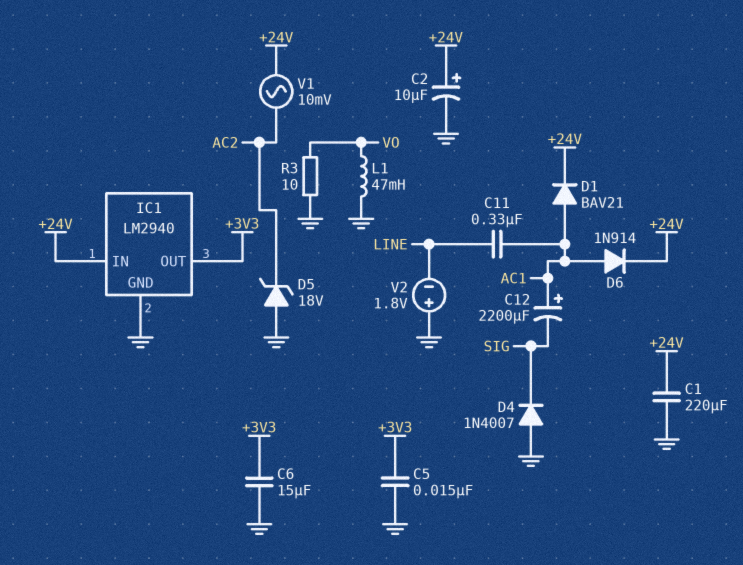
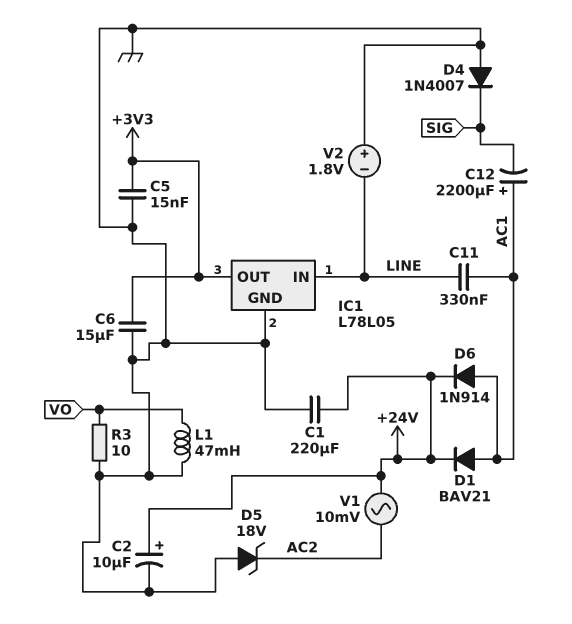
IC1: LM2940 -> L78L05
IC1 pin IN: +24V -> LINE

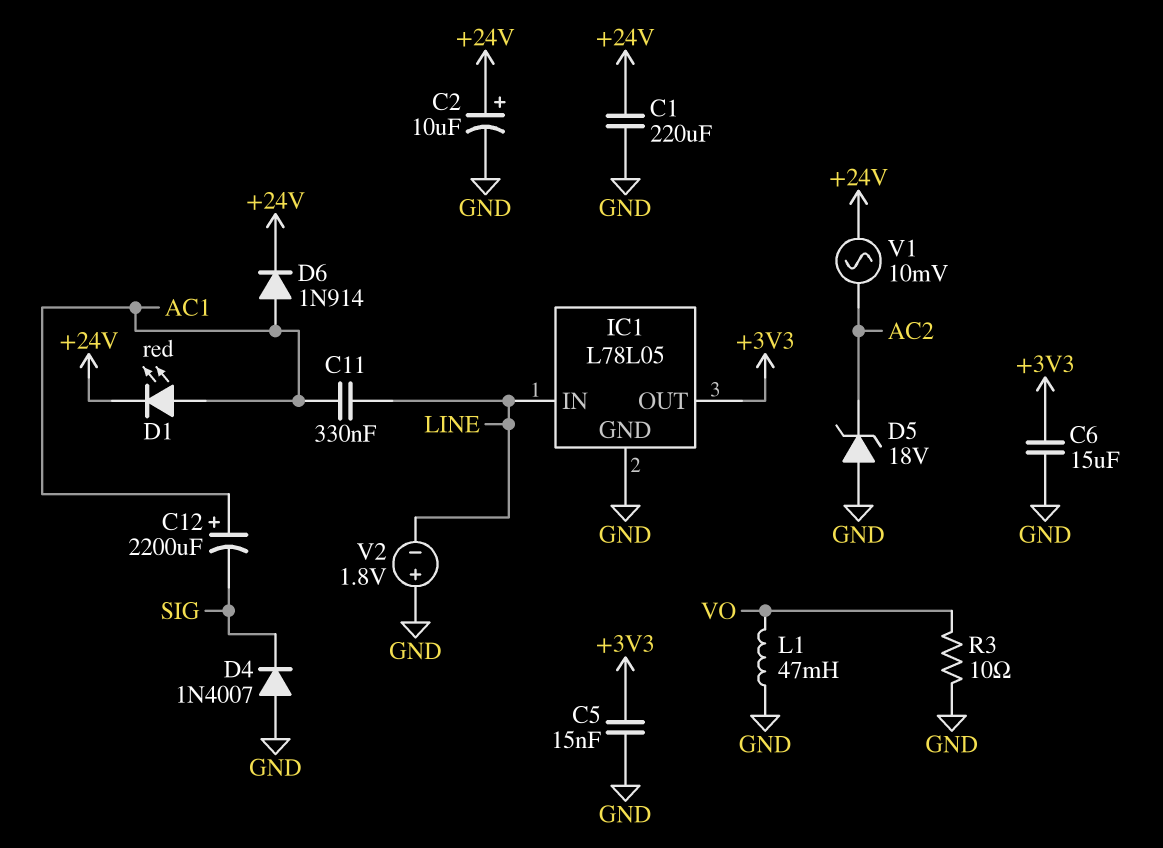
D1: diode BAV21 (A AC1, K +24V) -> LED red (A AC1, K +24V)

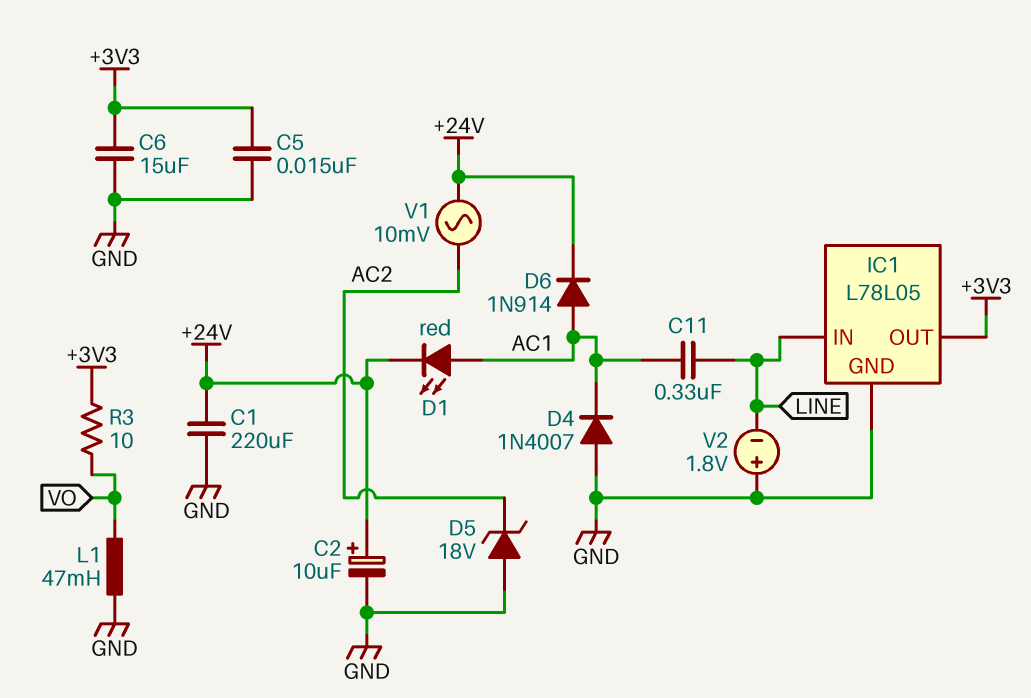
C12: 2200uF (plus AC1, minus SIG) -> none
D4: diode 1N4007 (A GND, K SIG) -> diode 1N4007 (A GND, K AC1)
R3: 10 (GND, VO) -> 10 (+3V3, VO)

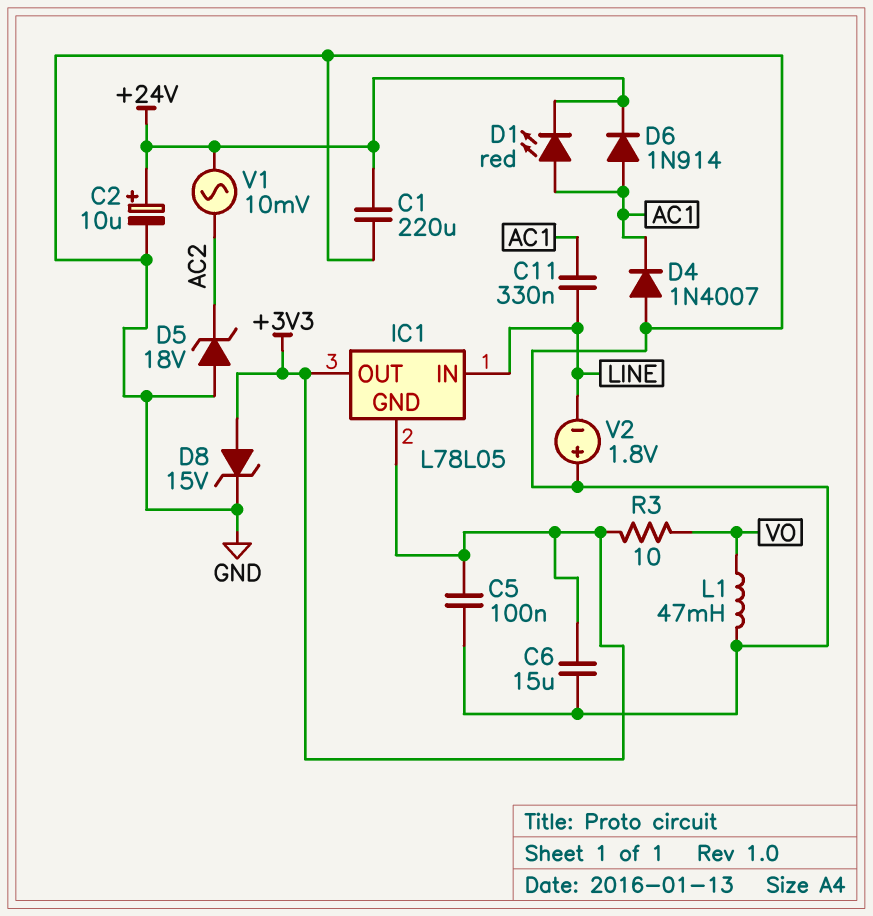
C5: 15nF (+3V3, GND) -> 100nF (+3V3, GND)
D8: none -> zener 15V (A +3V3, K GND)
IC1 pin GND: GND -> +3V3

